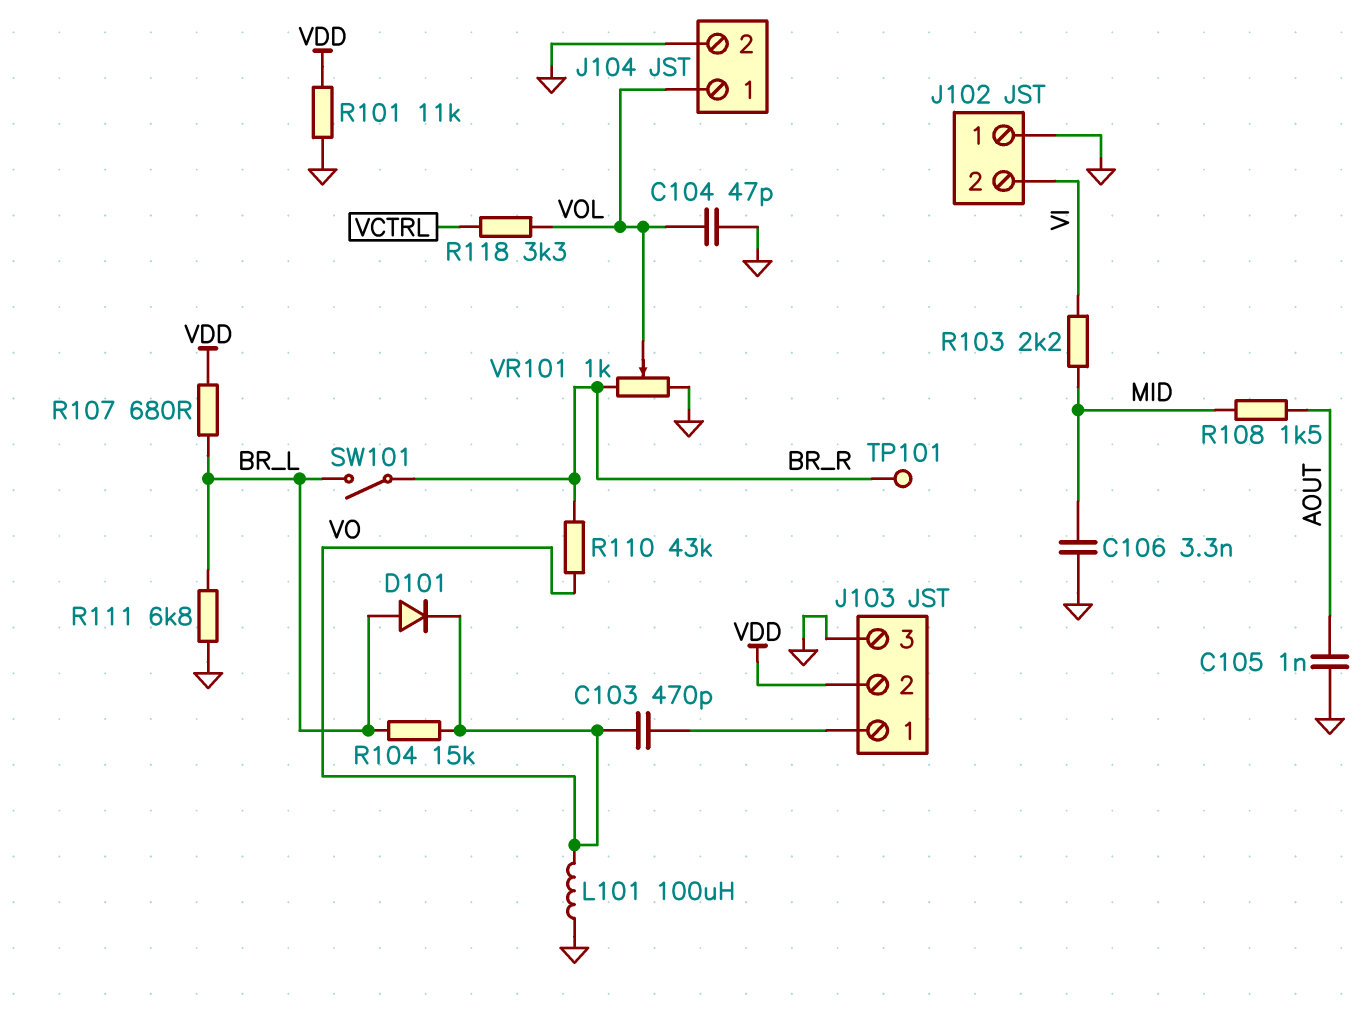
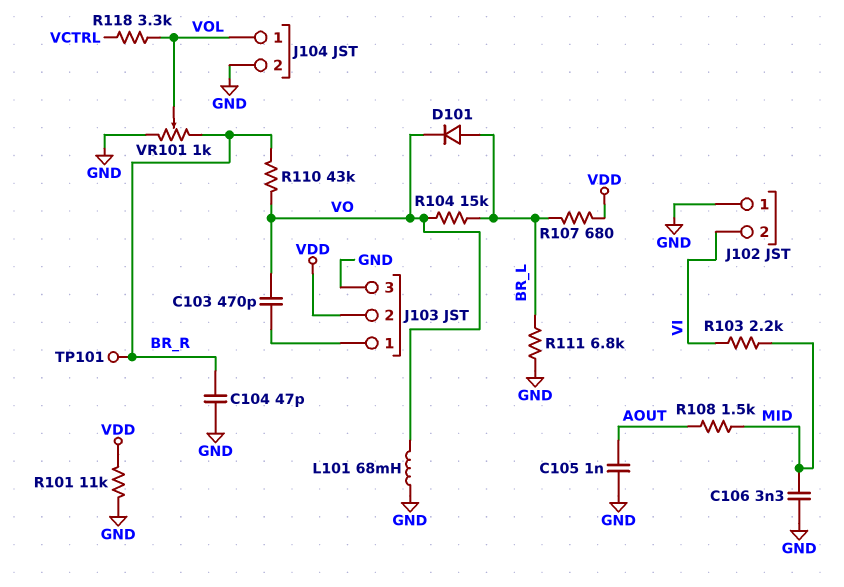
C104: 47pF (GND, VOL) -> 47pF (BR_R, GND)
L101: 100uH (GND, VO) -> 68mH (GND, VO)
SW101: switch (BR_L, BR_R) -> none

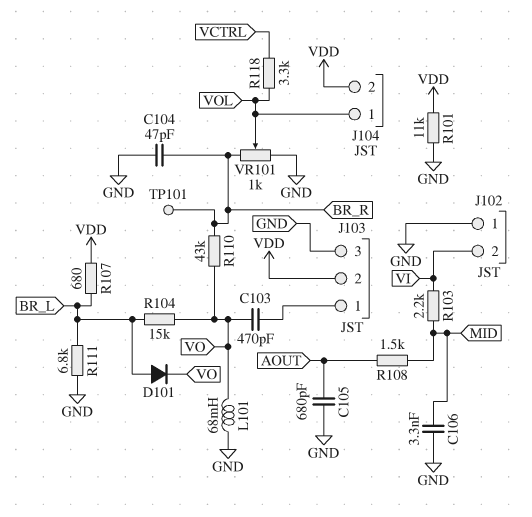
C105: 1nF (AOUT, GND) -> 680pF (AOUT, GND)
J104 pin 2: GND -> VDD

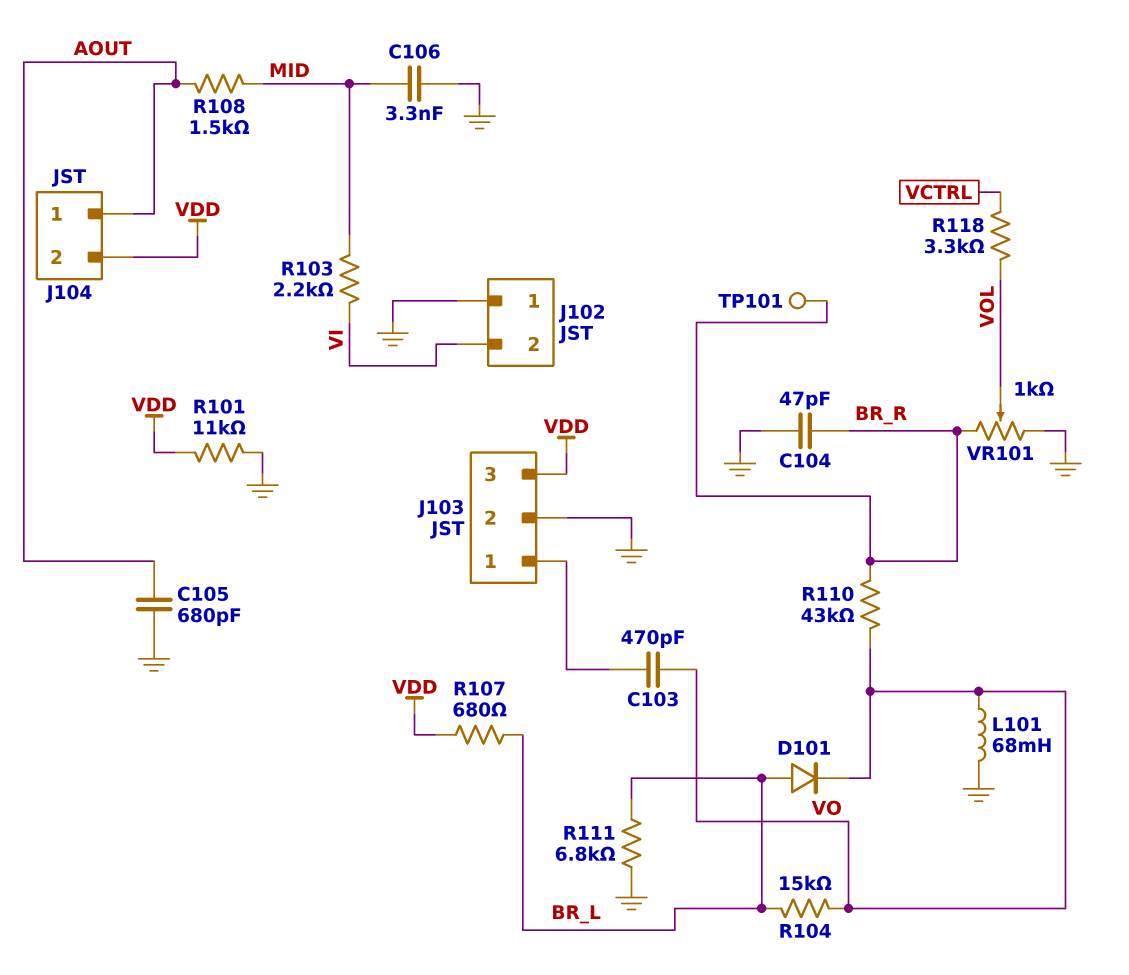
J103 pin 2: VDD -> GND
J103 pin 3: GND -> VDD
J104 pin 1: VOL -> AOUT

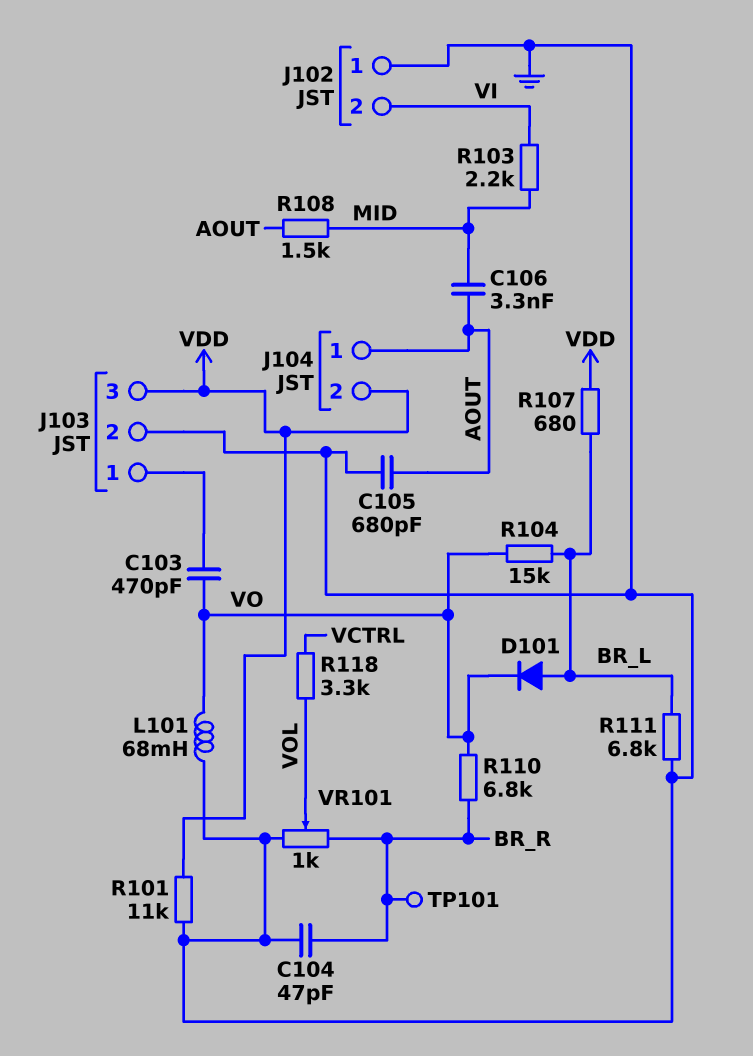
C106: 3.3nF (GND, MID) -> 3.3nF (AOUT, MID)
R110: 43k (BR_R, VO) -> 6.8k (BR_R, VO)

